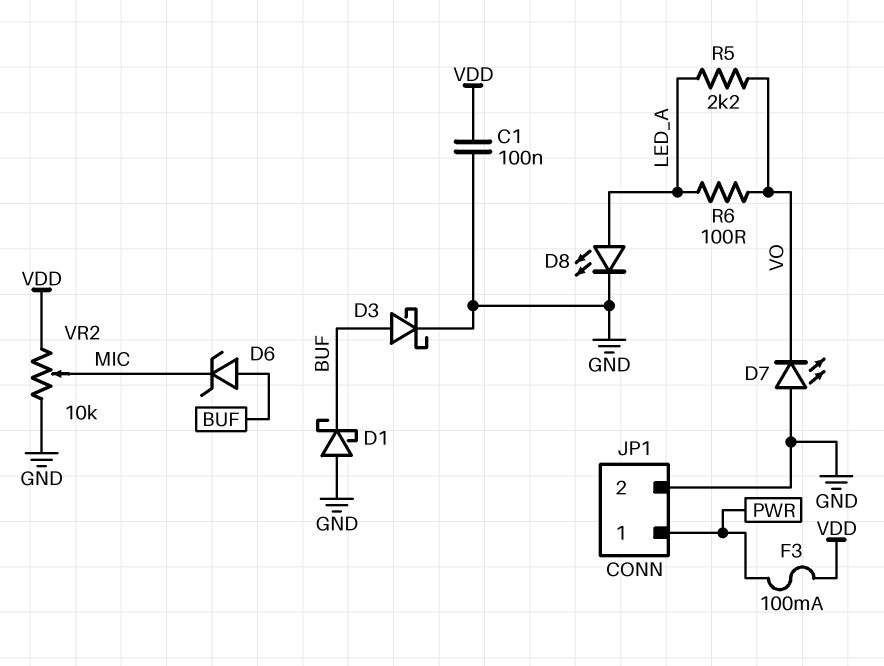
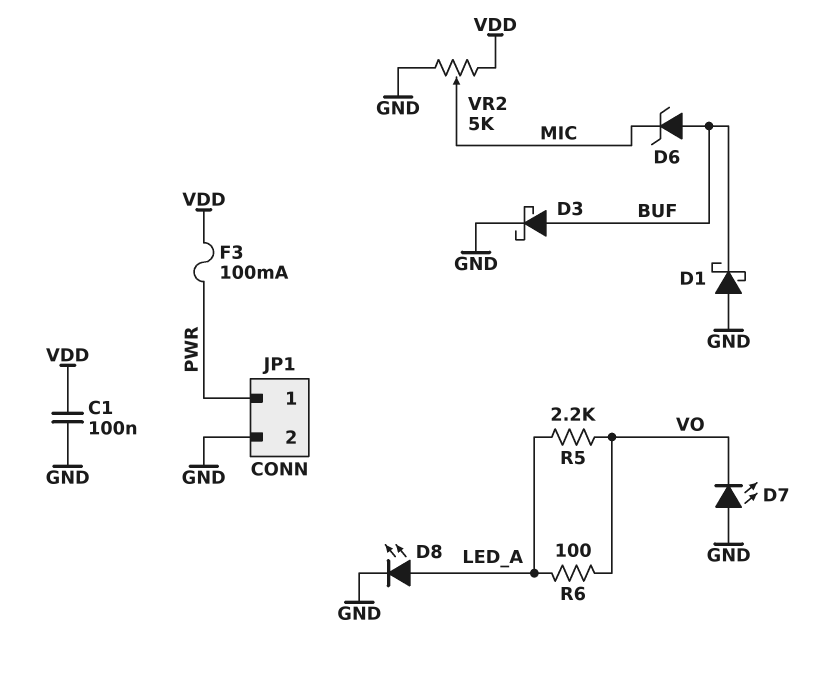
VR2: 10k (GND, VDD, wiper MIC) -> 5k (GND, VDD, wiper MIC)

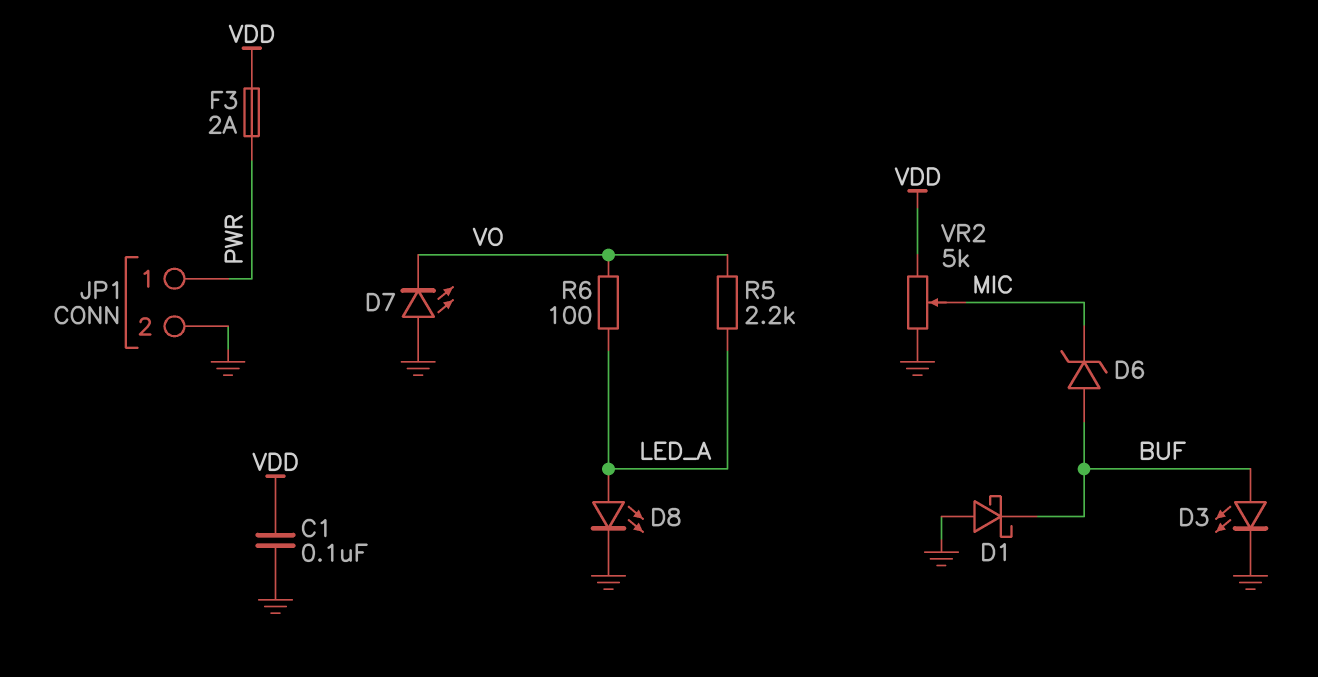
D3: schottky (A BUF, K GND) -> LED (A BUF, K GND)
F3: 100mA (PWR, VDD) -> 2A (PWR, VDD)

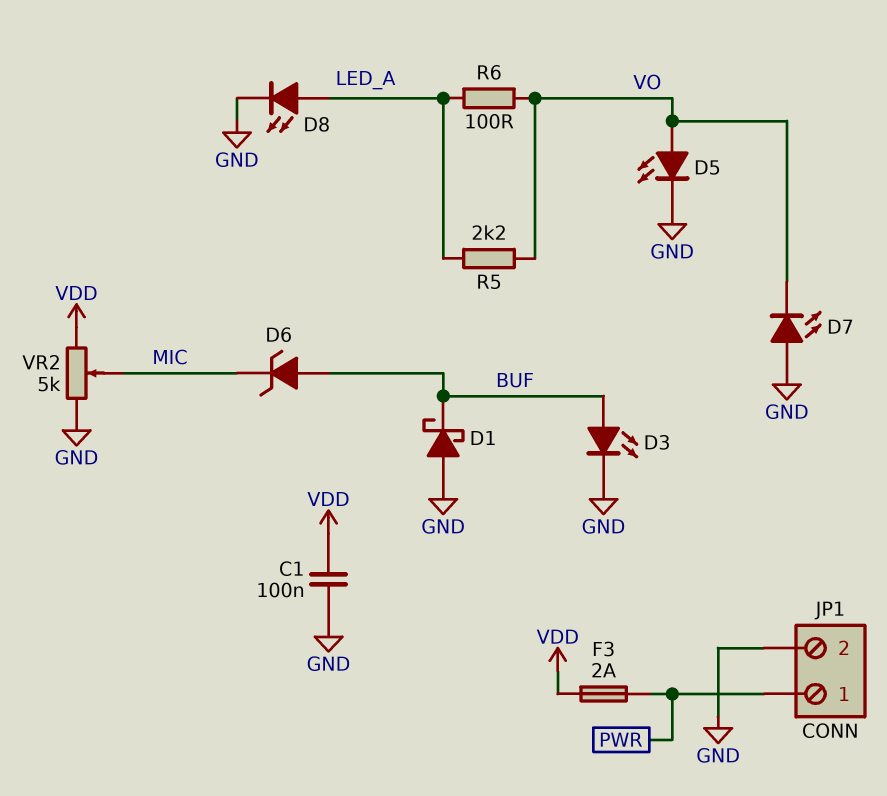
D5: none -> LED (A VO, K GND)

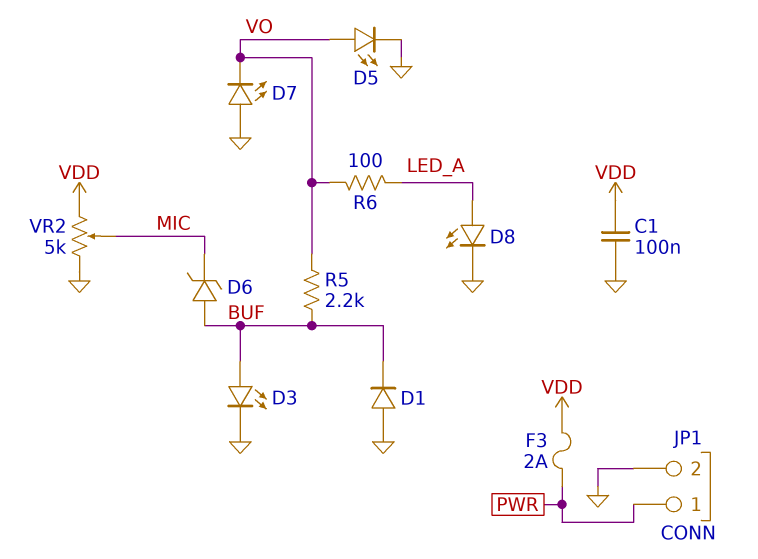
D1: schottky (A GND, K BUF) -> diode (A GND, K BUF)
R5: 2.2k (LED_A, VO) -> 2.2k (BUF, VO)

